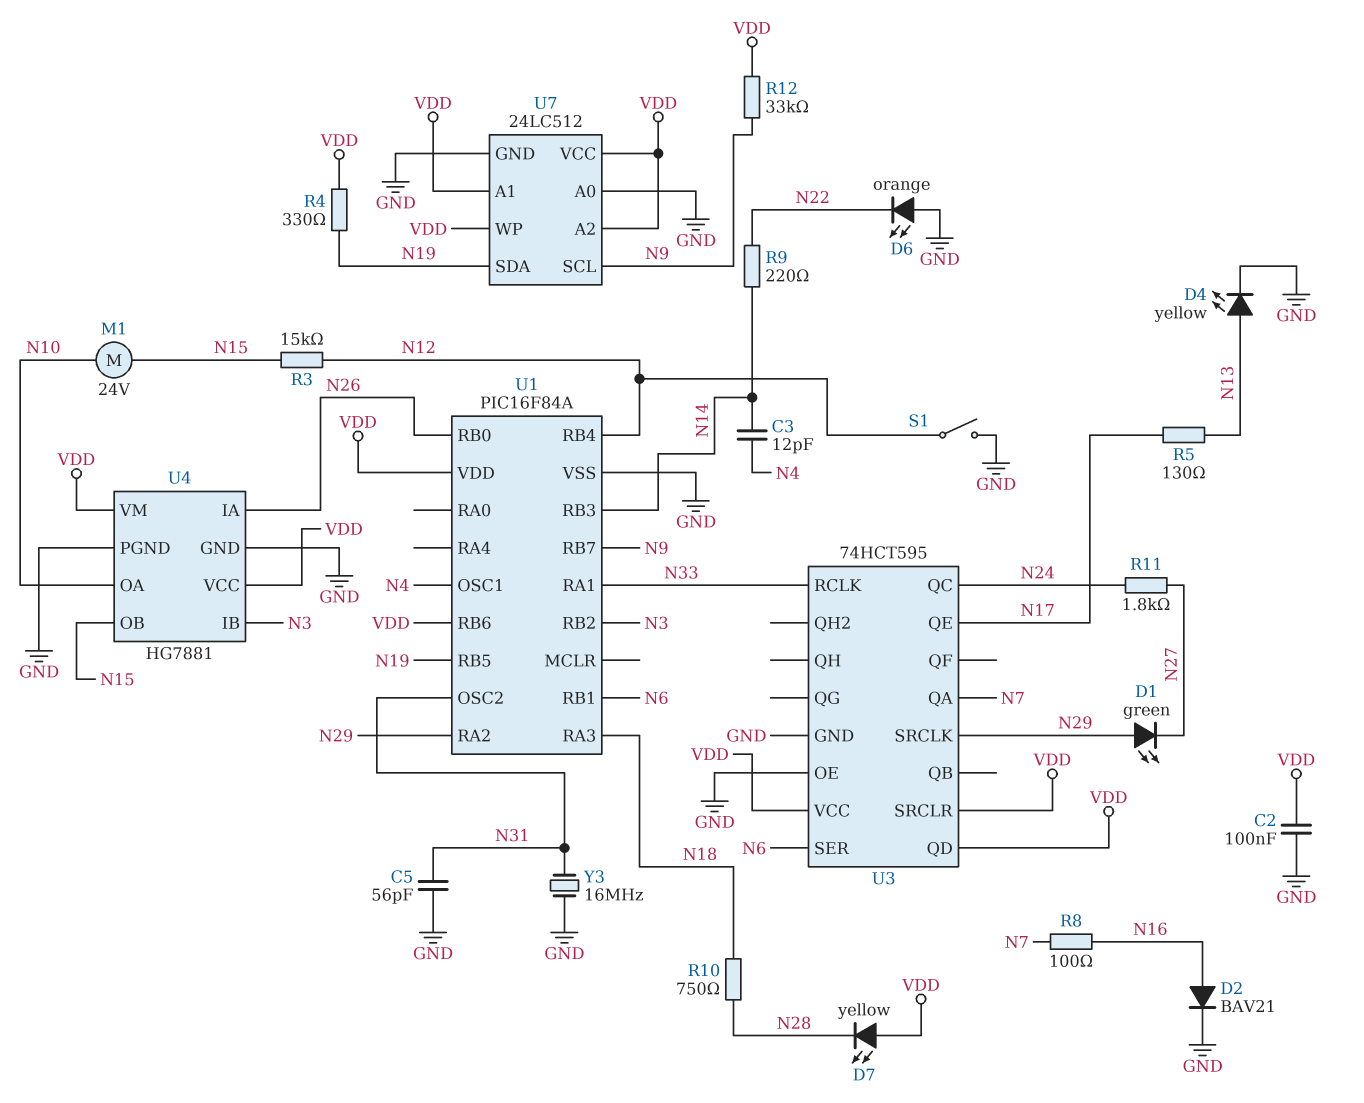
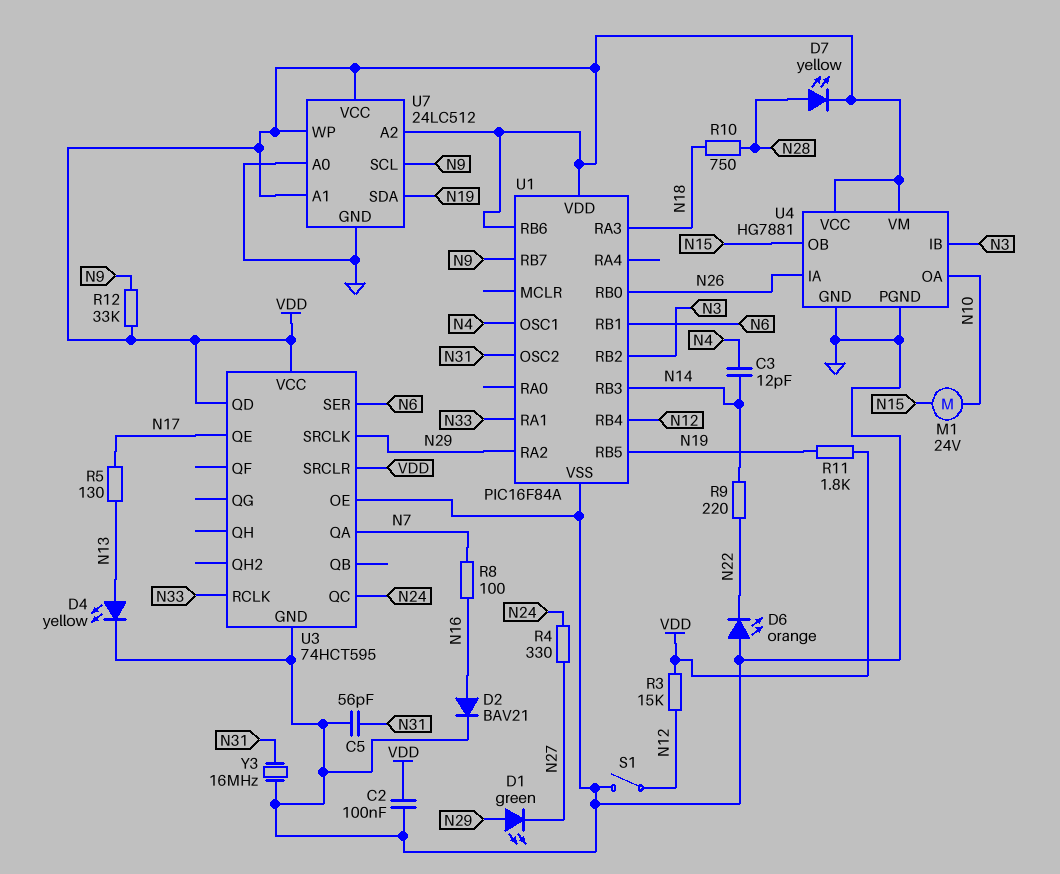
D7: LED yellow (A VDD, K N28) -> LED yellow (A N28, K VDD)
R3: 15k (N12, N15) -> 15k (N12, VDD)
R4: 330 (N19, VDD) -> 330 (N24, N27)
R11: 1.8k (N24, N27) -> 1.8k (N19, VDD)

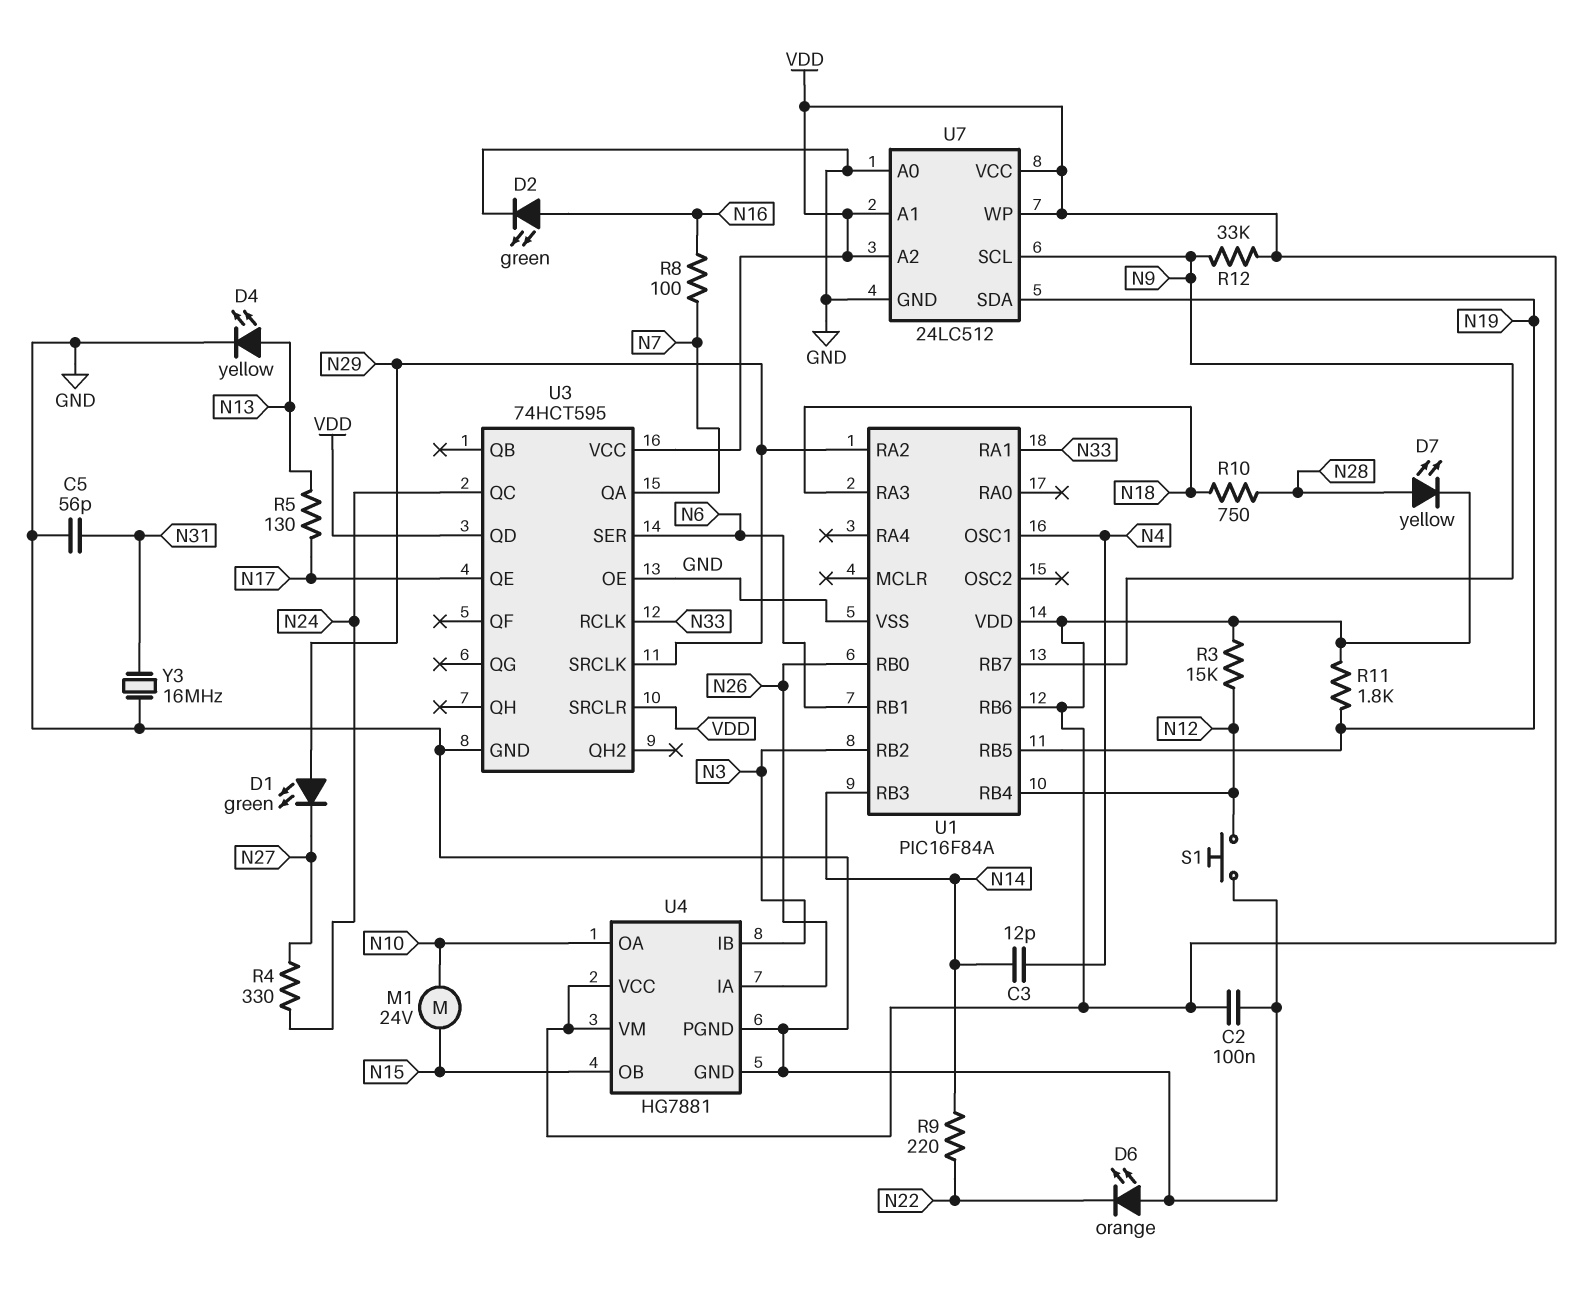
D2: diode BAV21 (A N16, K GND) -> LED green (A N16, K GND)
S1: switch (GND, N12) -> button (GND, N12)
U1 pin OSC2: N31 -> none

